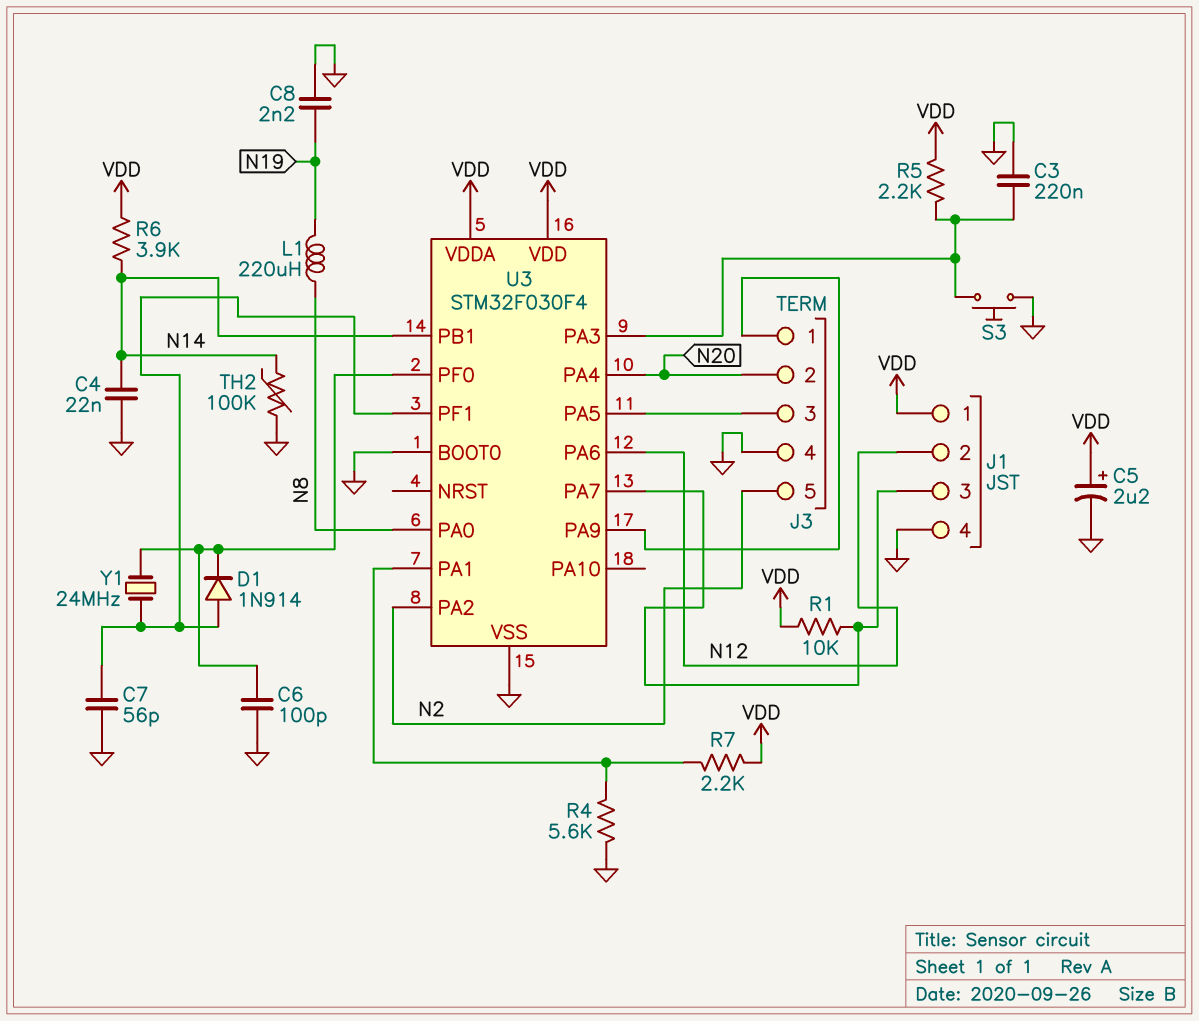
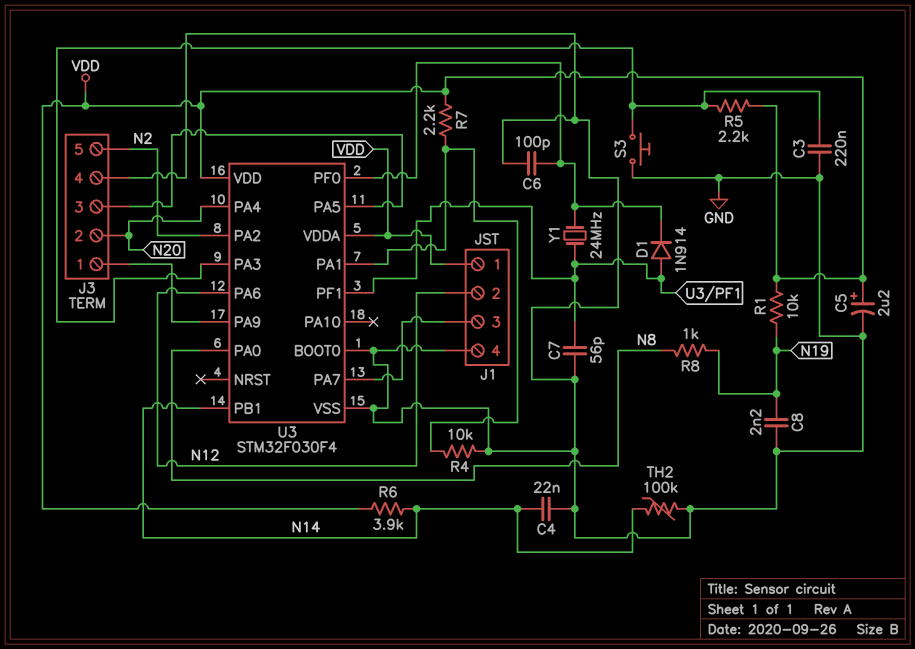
L1: 220uH (N8, N19) -> none
R1: 10k (J1/3, VDD) -> 10k (N19, VDD)
R4: 5.6k (GND, U3/PA1) -> 10k (GND, U3/PA1)
R8: none -> 1k (N8, N19)

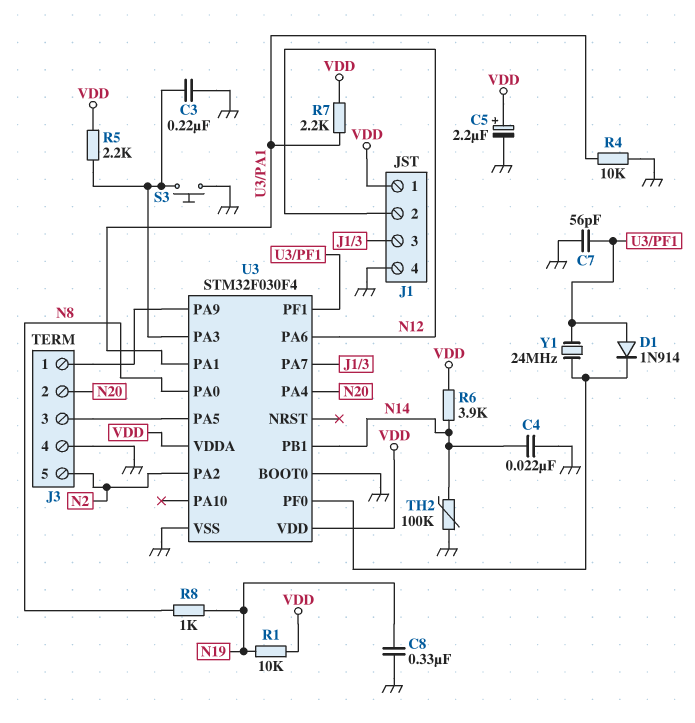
C6: 100pF (GND, U3/PF0) -> none
C8: 2.2nF (GND, N19) -> 330nF (GND, N19)

